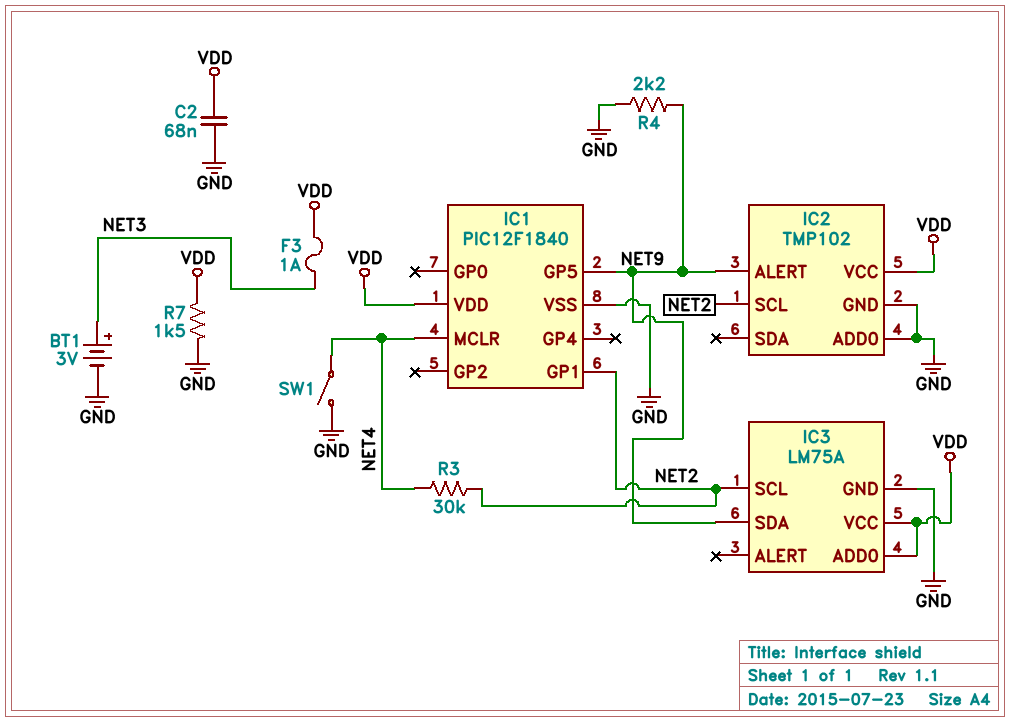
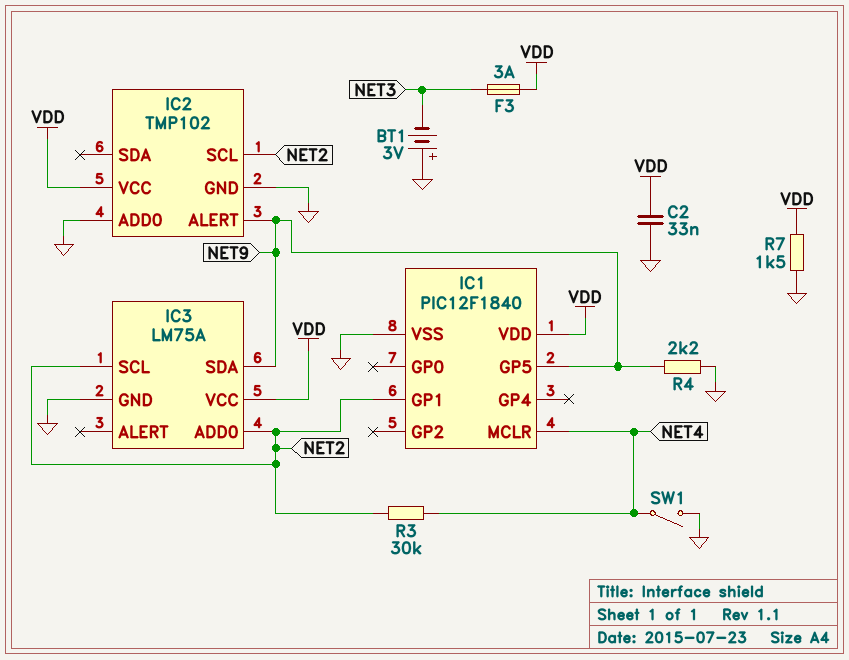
BT1: 3V (plus NET3, minus GND) -> 3V (plus GND, minus NET3)
C2: 68nF (GND, VDD) -> 33nF (GND, VDD)
F3: 1A (NET3, VDD) -> 3A (NET3, VDD)
IC3 pin ADD0: VDD -> NET2

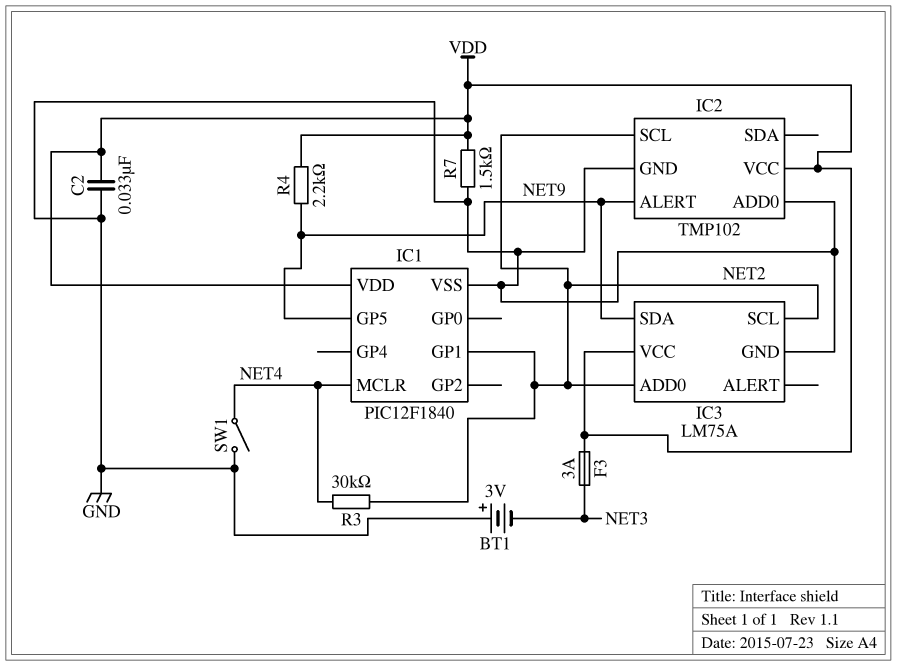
R4: 2.2k (GND, NET9) -> 2.2k (NET9, VDD)

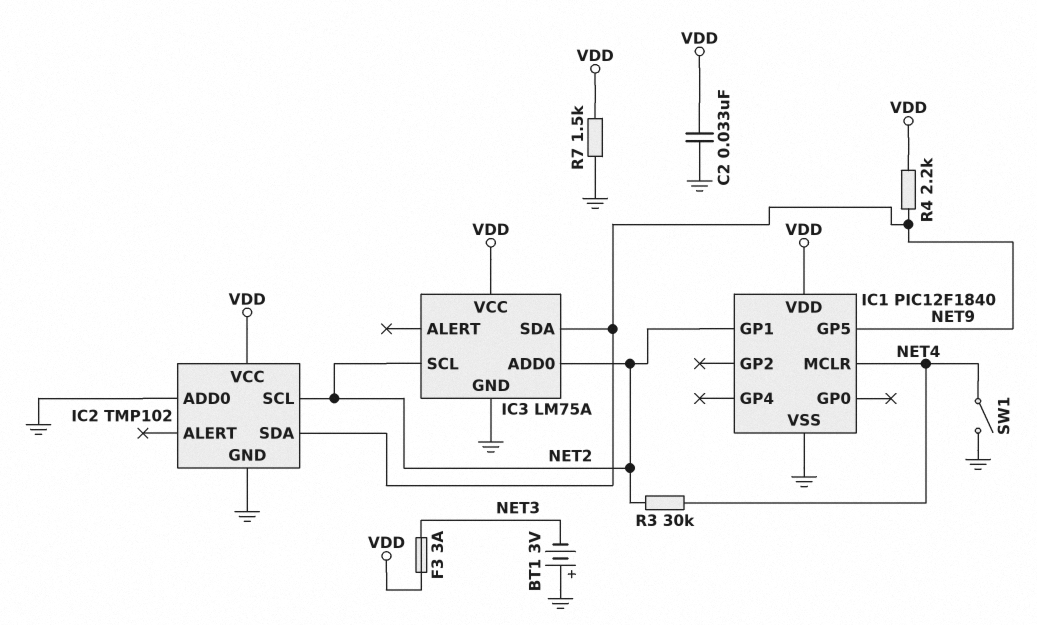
IC2 pin ALERT: NET9 -> none
IC2 pin SDA: none -> NET9

